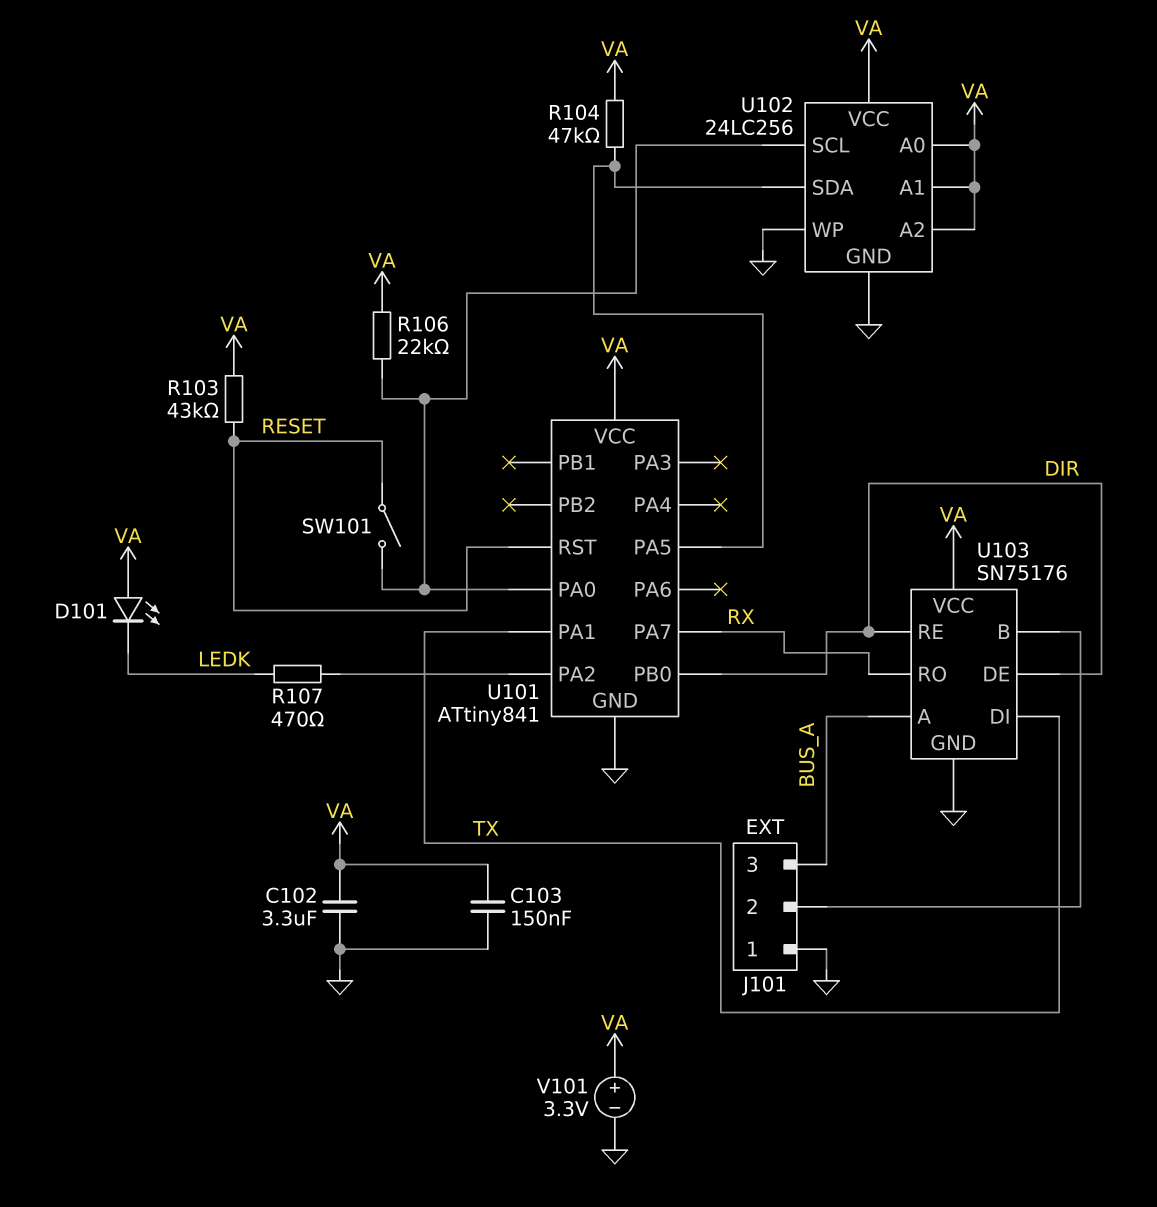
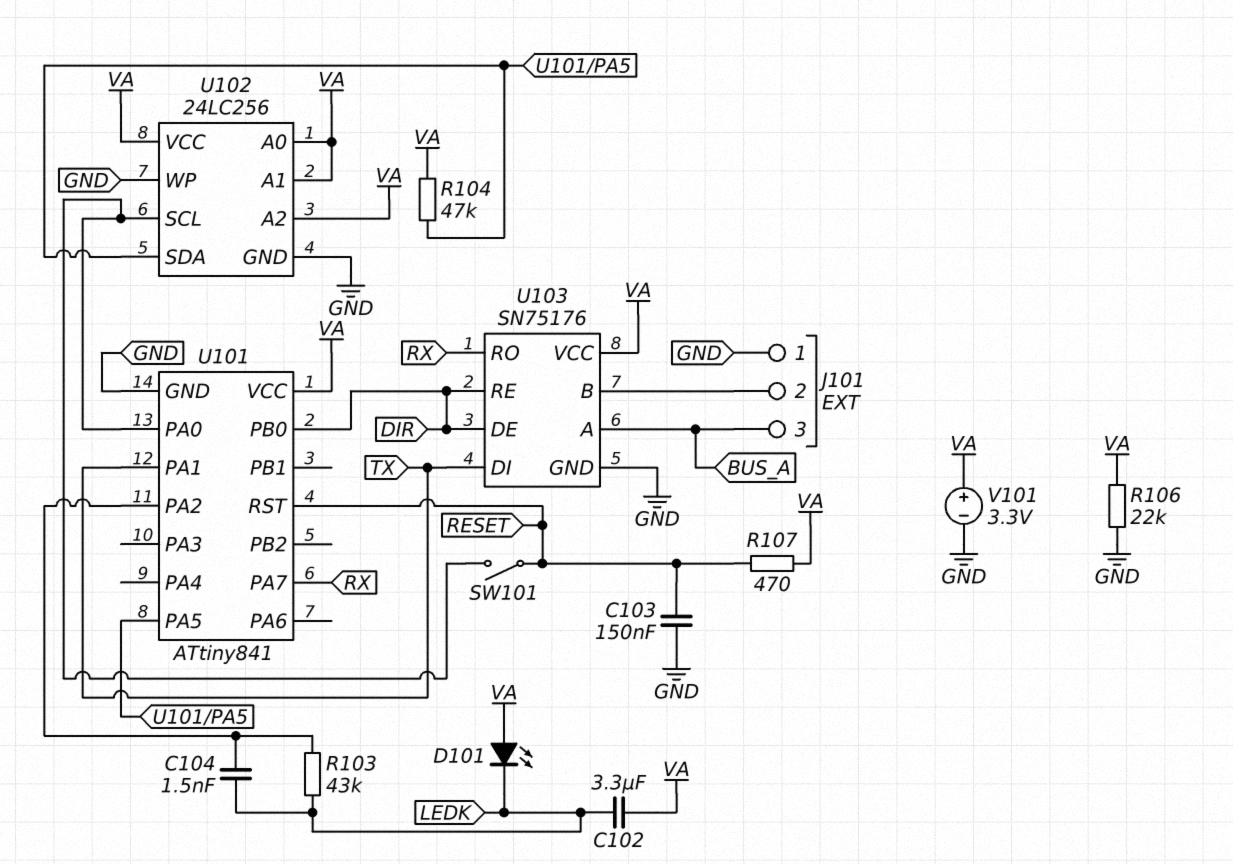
C102: 3.3uF (GND, VA) -> 3.3uF (LEDK, VA)
C103: 150nF (GND, VA) -> 150nF (GND, RESET)
C104: none -> 1.5nF (LEDK, U101/PA2)
R103: 43k (RESET, VA) -> 43k (LEDK, U101/PA2)
R106: 22k (U101/PA0, VA) -> 22k (GND, VA)
R107: 470 (LEDK, U101/PA2) -> 470 (RESET, VA)

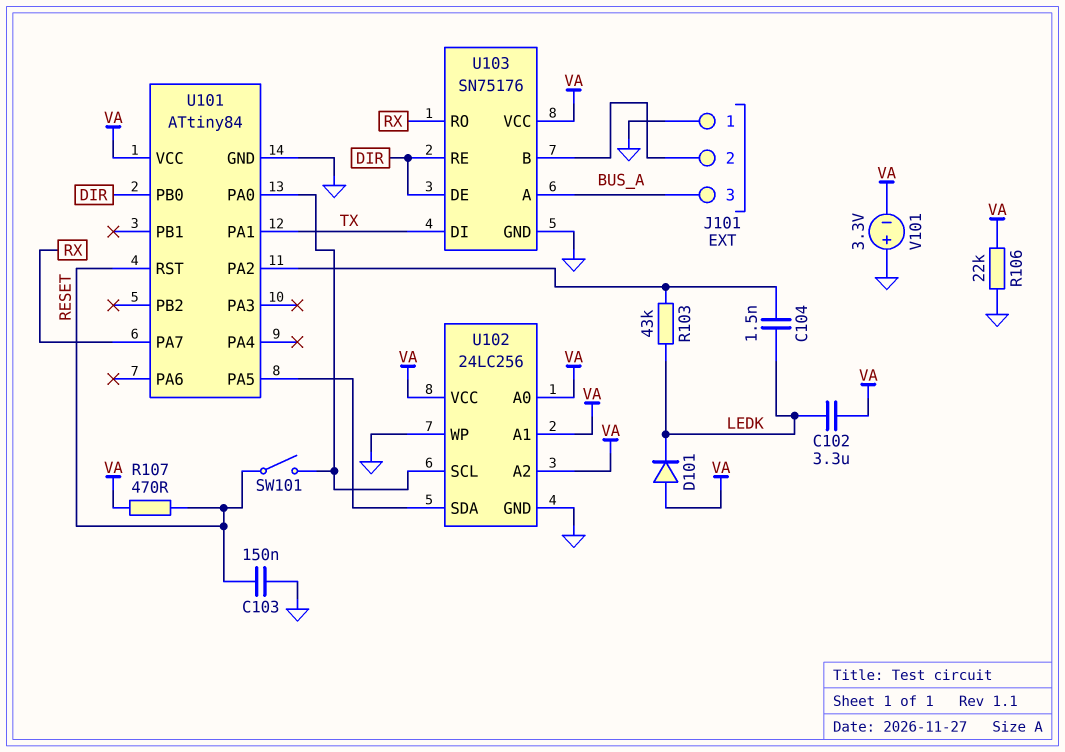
D101: LED (A VA, K LEDK) -> diode (A VA, K LEDK)
R104: 47k (U101/PA5, VA) -> none
U101: ATtiny841 -> ATtiny84
V101: 3.3V (plus VA, minus GND) -> 3.3V (plus GND, minus VA)

